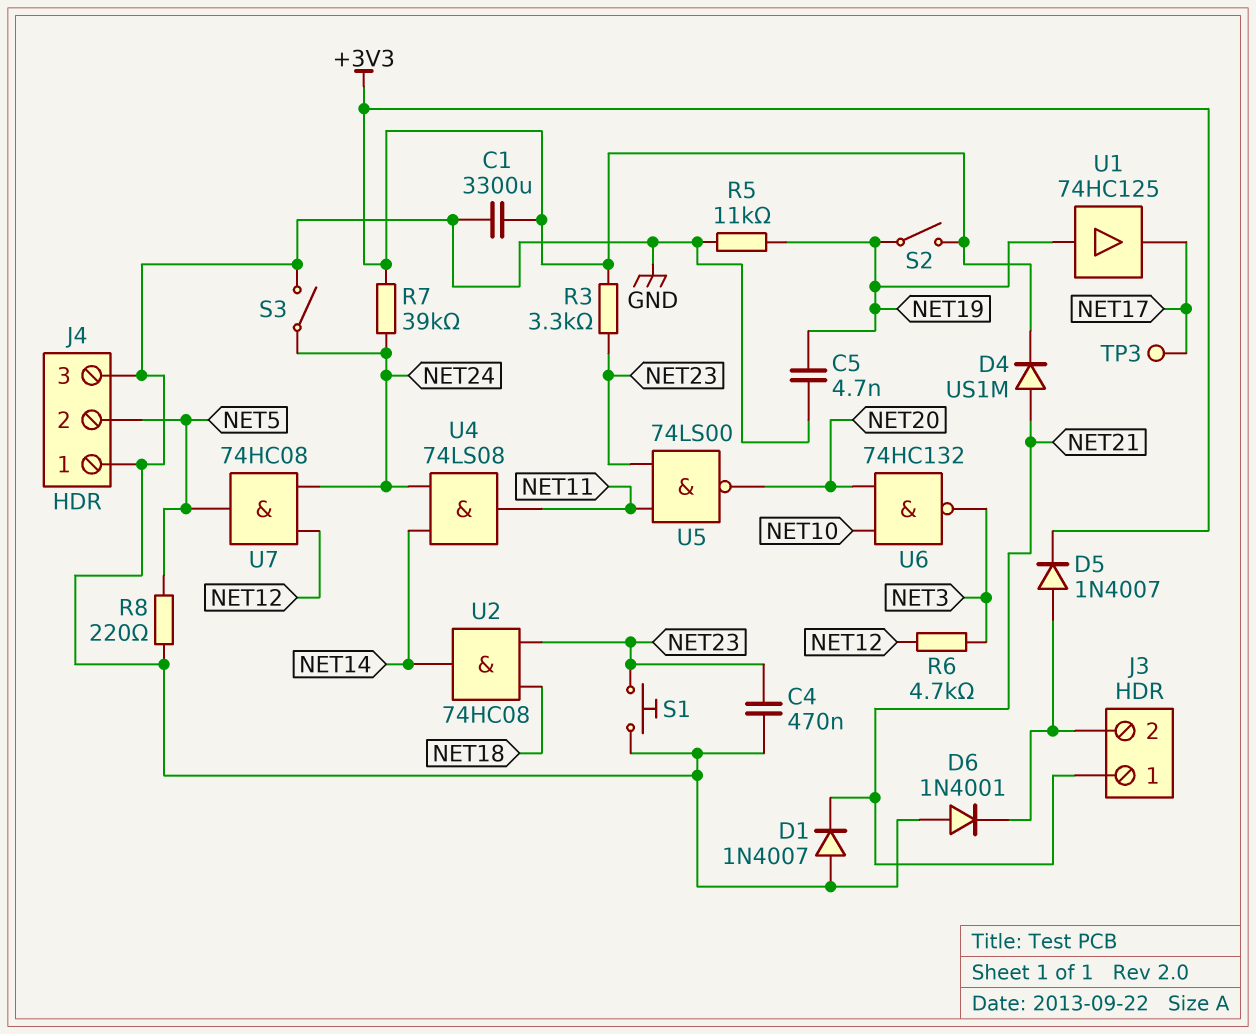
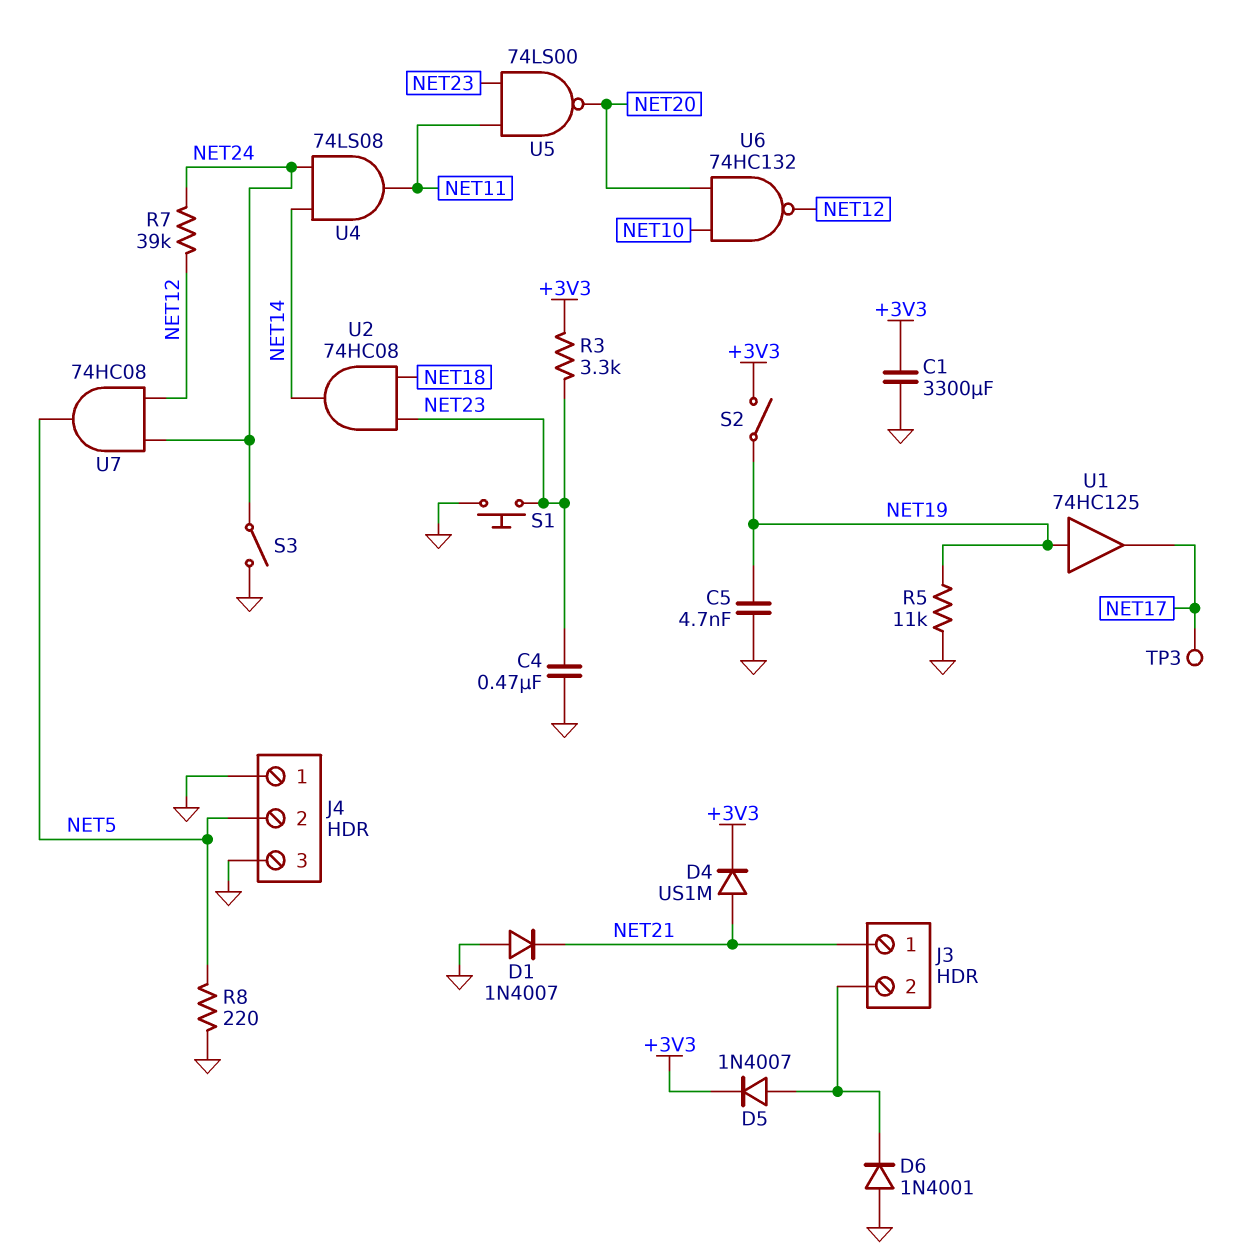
R6: 4.7k (NET3, NET12) -> none
R7: 39k (+3V3, NET24) -> 39k (NET12, NET24)
U6: NAND 74HC132 (in NET10, in NET20, out NET3) -> NAND 74HC132 (in NET10, in NET20, out NET12)

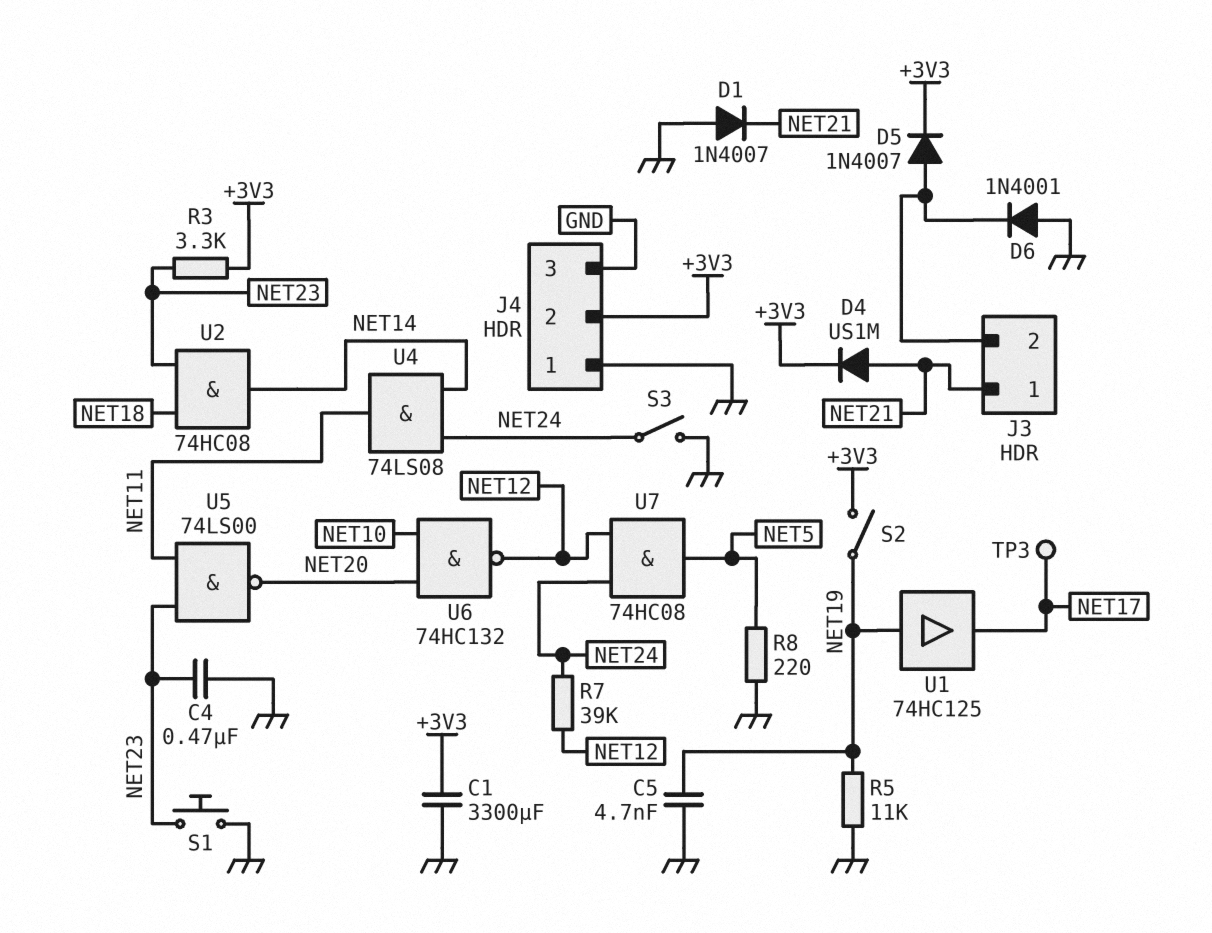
J4 pin 2: NET5 -> +3V3

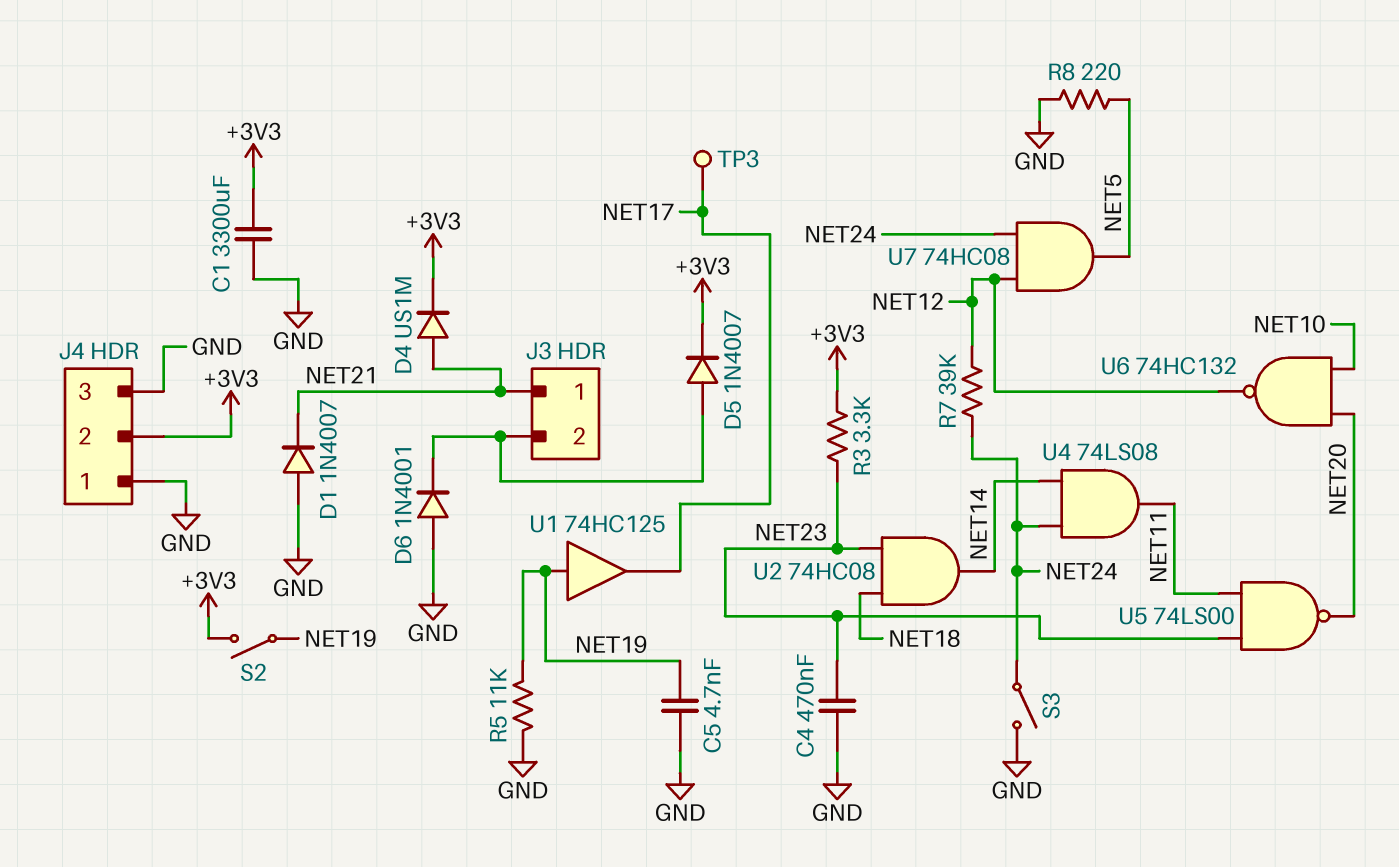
S1: button (GND, NET23) -> none

